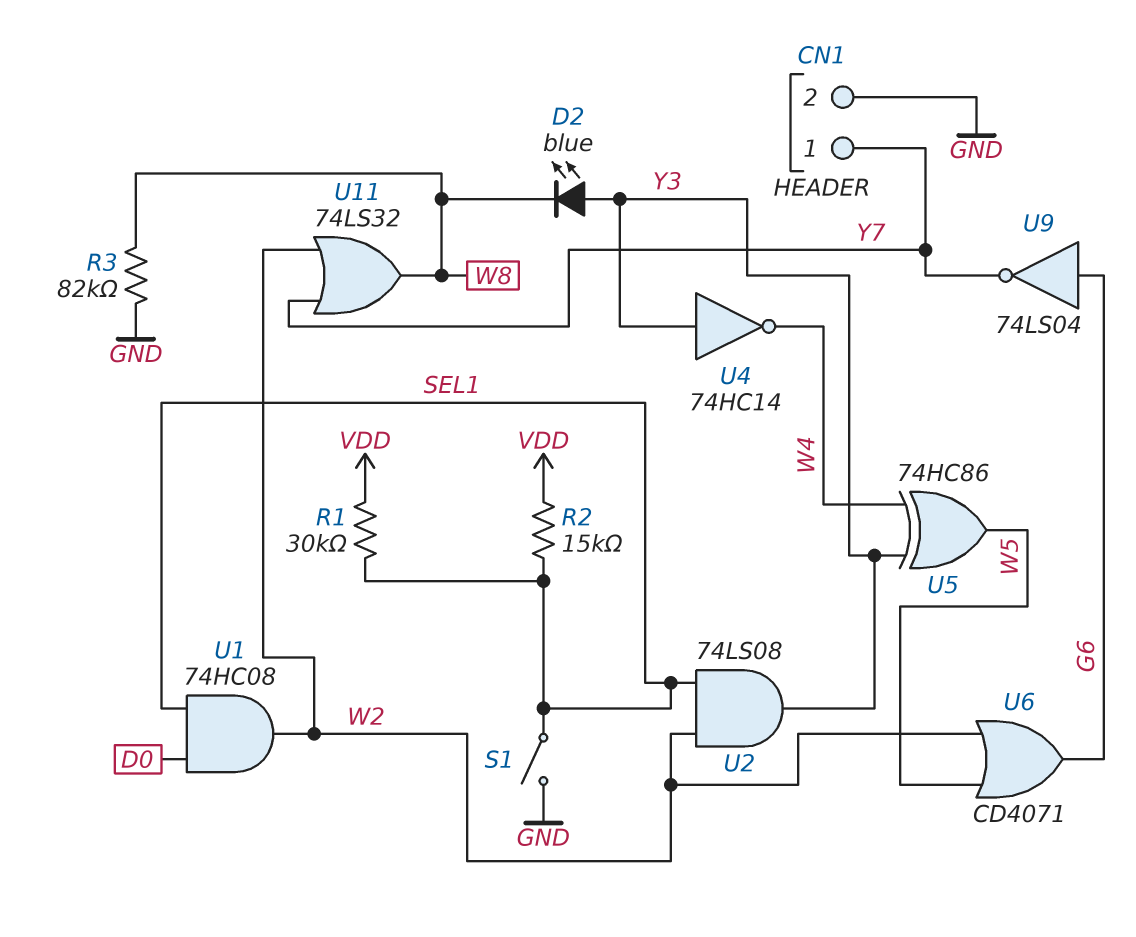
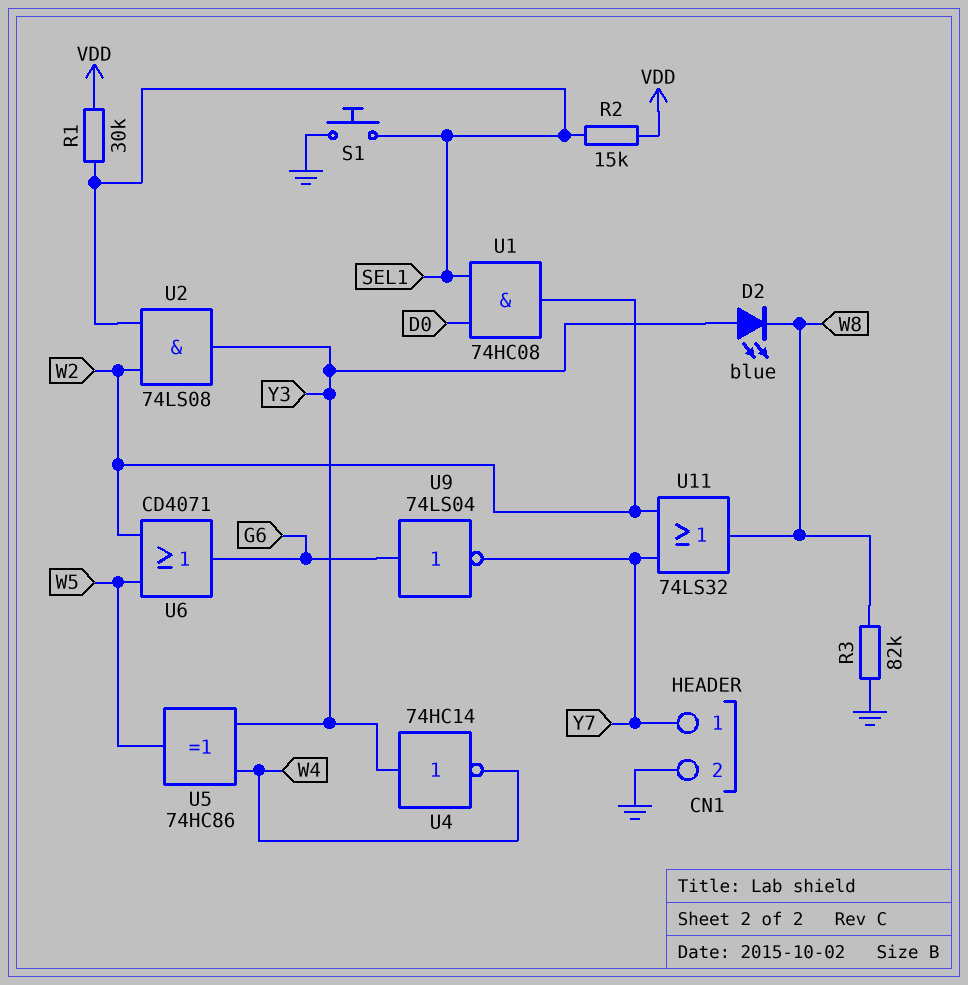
S1: switch (GND, SEL1) -> button (GND, SEL1)

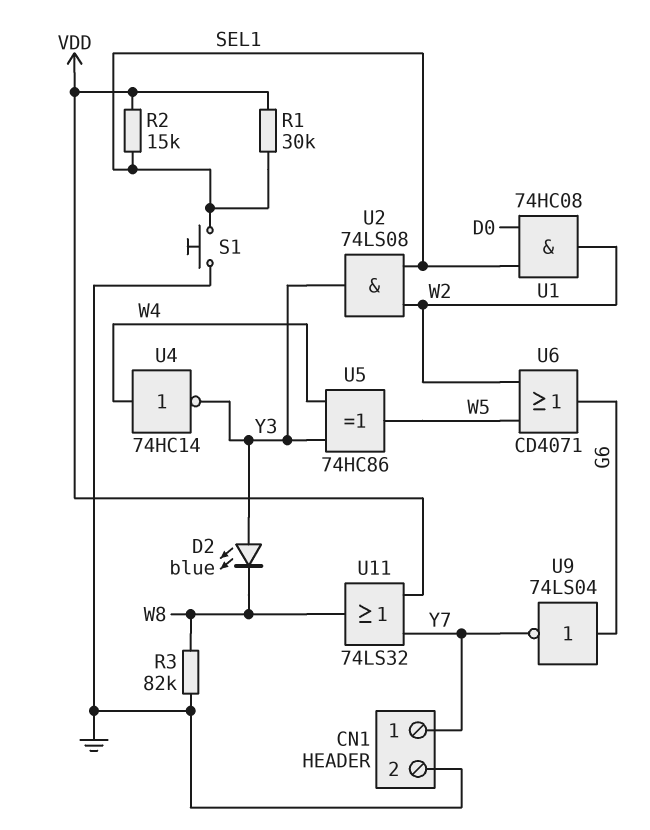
U4: NOT 74HC14 (in Y3, out W4) -> NOT 74HC14 (in W4, out Y3)
U11: OR 74LS32 (in W2, in Y7, out W8) -> OR 74LS32 (in VDD, in Y7, out W8)

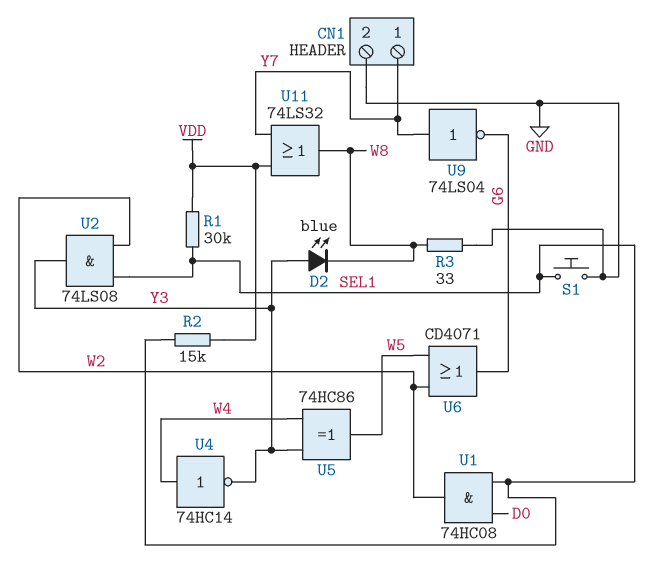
R3: 82k (GND, W8) -> 33 (GND, W8)
U9: NOT 74LS04 (in G6, out Y7) -> NOT 74LS04 (in Y7, out G6)

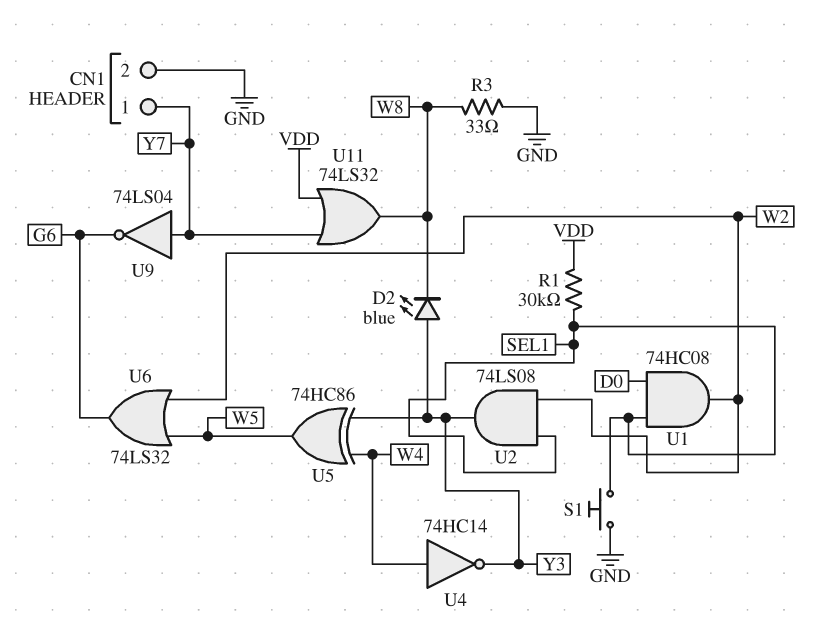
R2: 15k (SEL1, VDD) -> none
U6: OR CD4071 (in W2, in W5, out G6) -> OR 74LS32 (in W2, in W5, out G6)

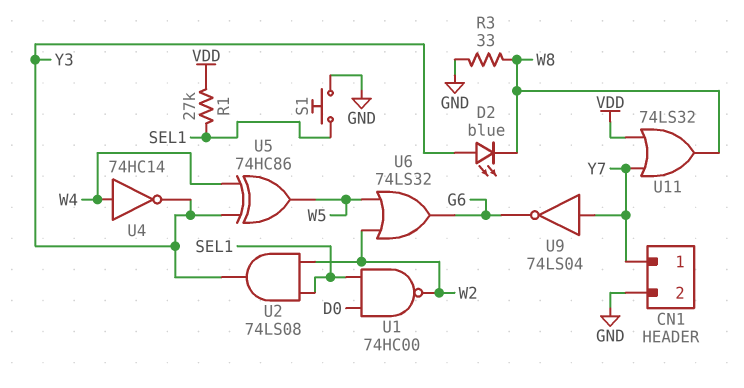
R1: 30k (SEL1, VDD) -> 27k (SEL1, VDD)
U1: AND 74HC08 (in D0, in SEL1, out W2) -> NAND 74HC00 (in D0, in SEL1, out W2)

